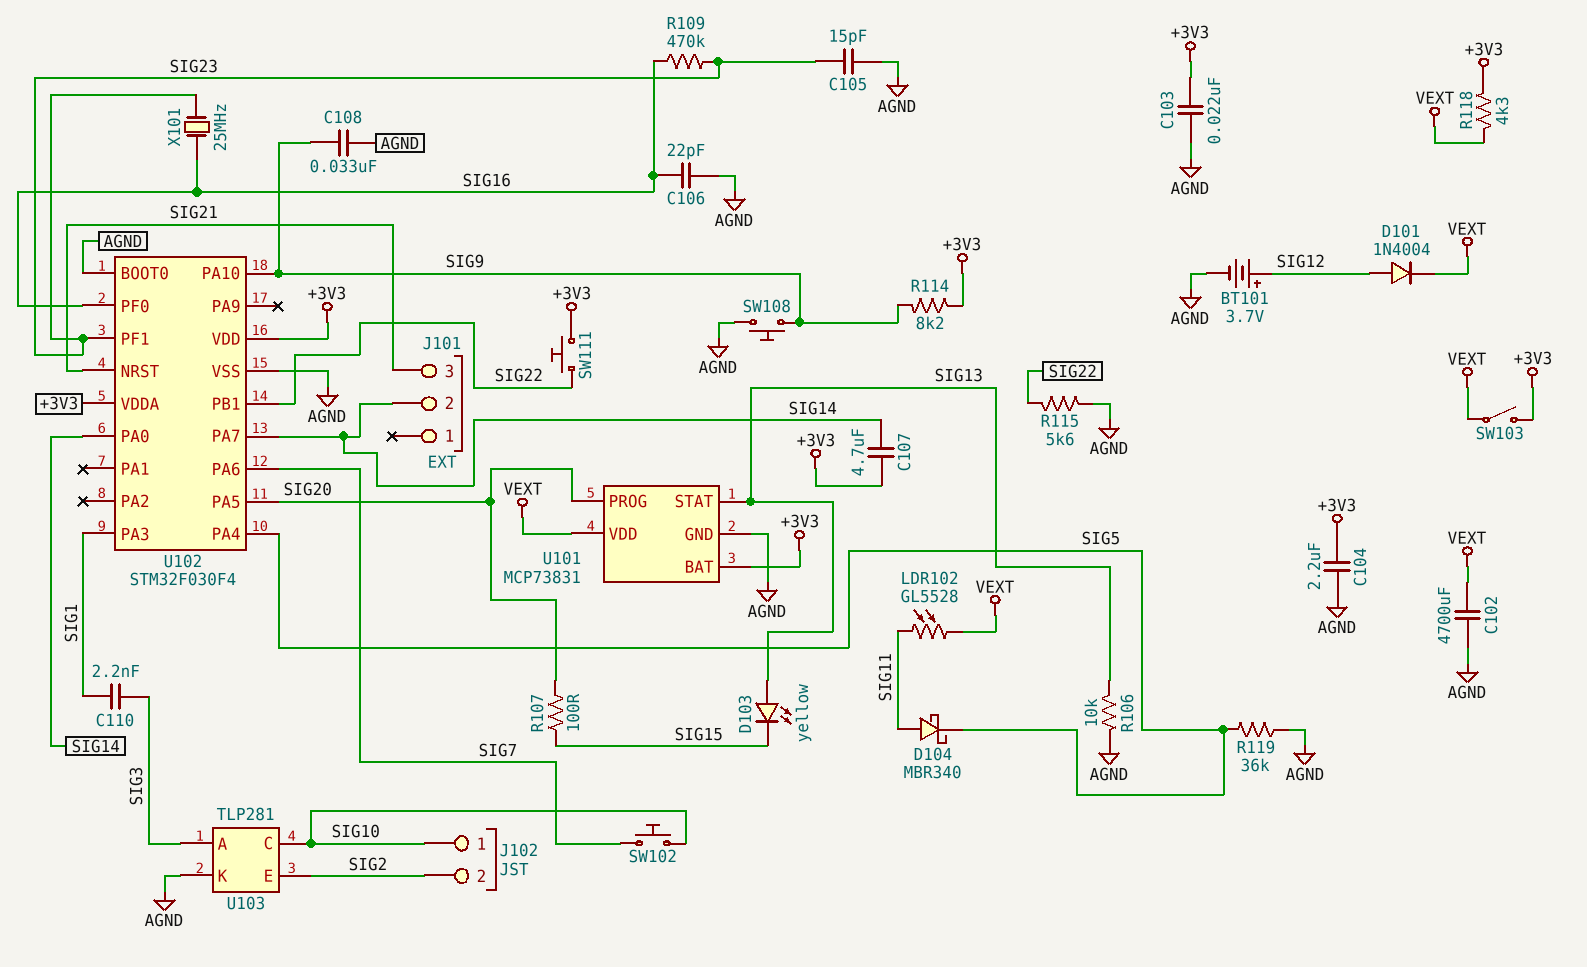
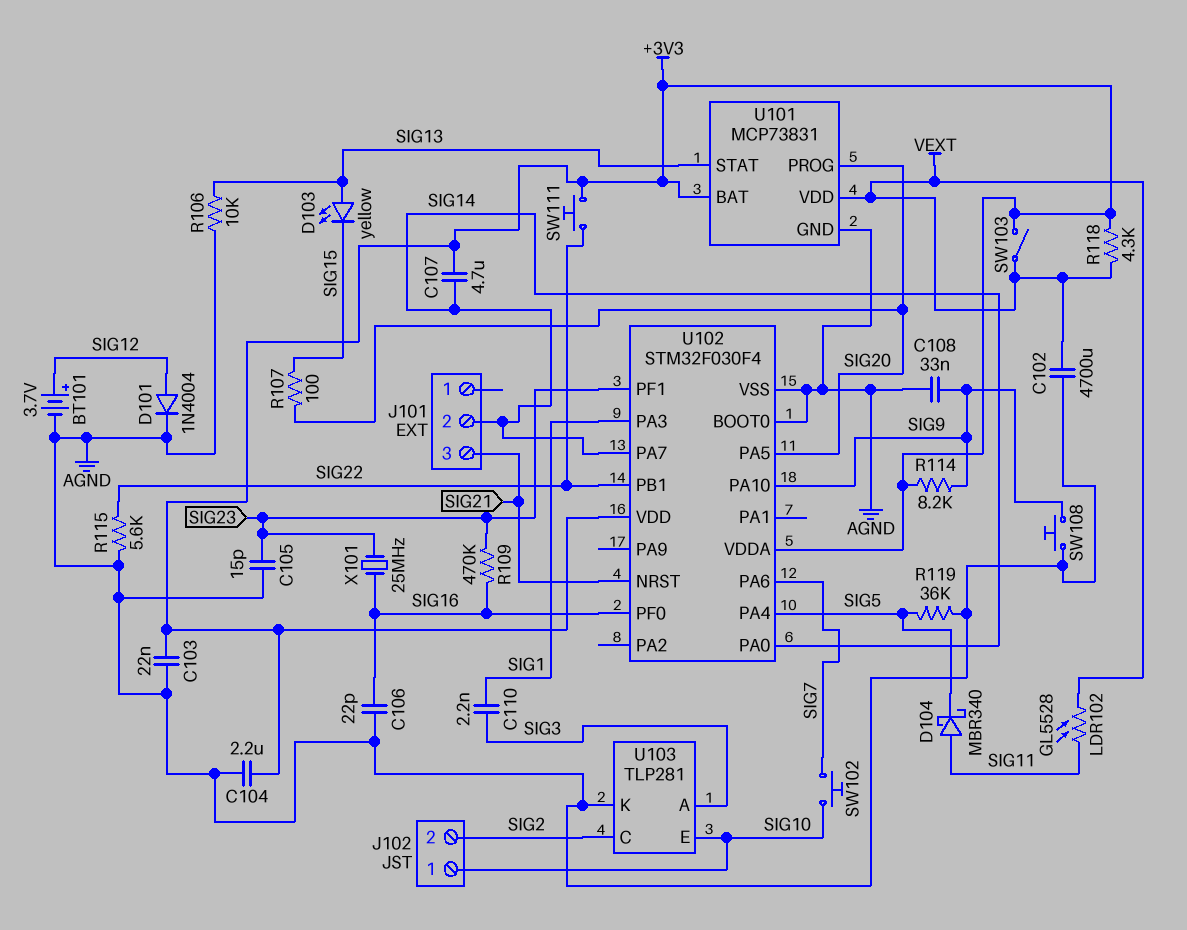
D101: diode 1N4004 (A SIG12, K VEXT) -> diode 1N4004 (A SIG12, K AGND)
U103 pin C: SIG10 -> SIG2
U103 pin E: SIG2 -> SIG10

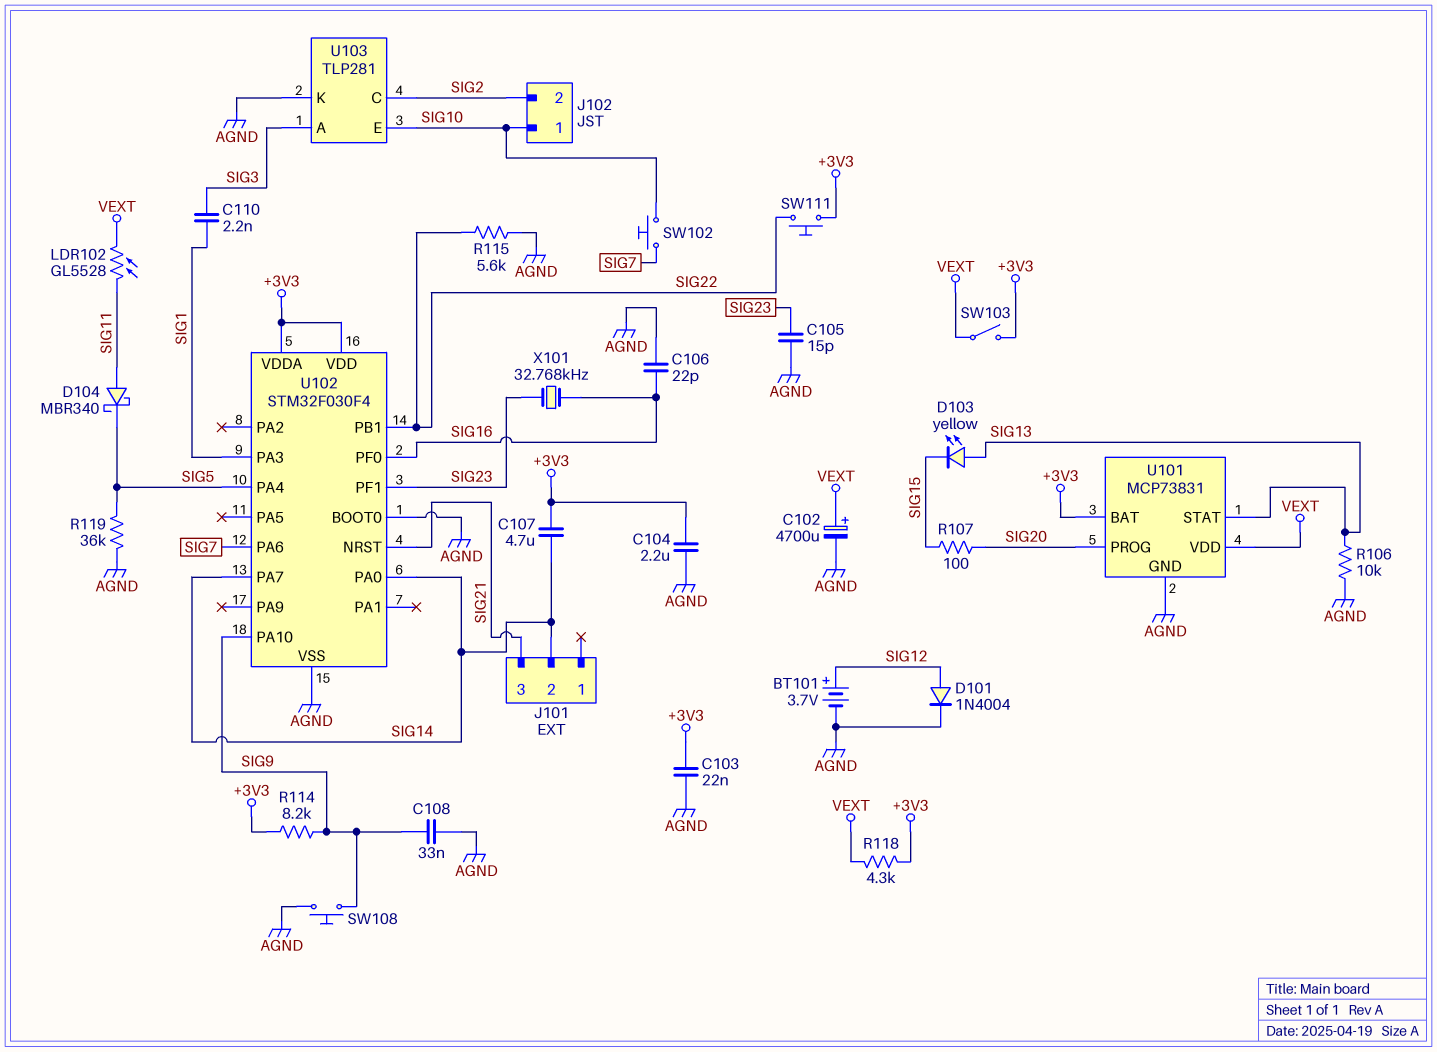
C102: 4700uF (AGND, VEXT) -> 4700uF (plus VEXT, minus AGND)
R109: 470k (SIG16, SIG23) -> none
U102 pin PA5: SIG20 -> none
X101: 25MHz (SIG16, SIG23) -> 32.768kHz (SIG16, SIG23)

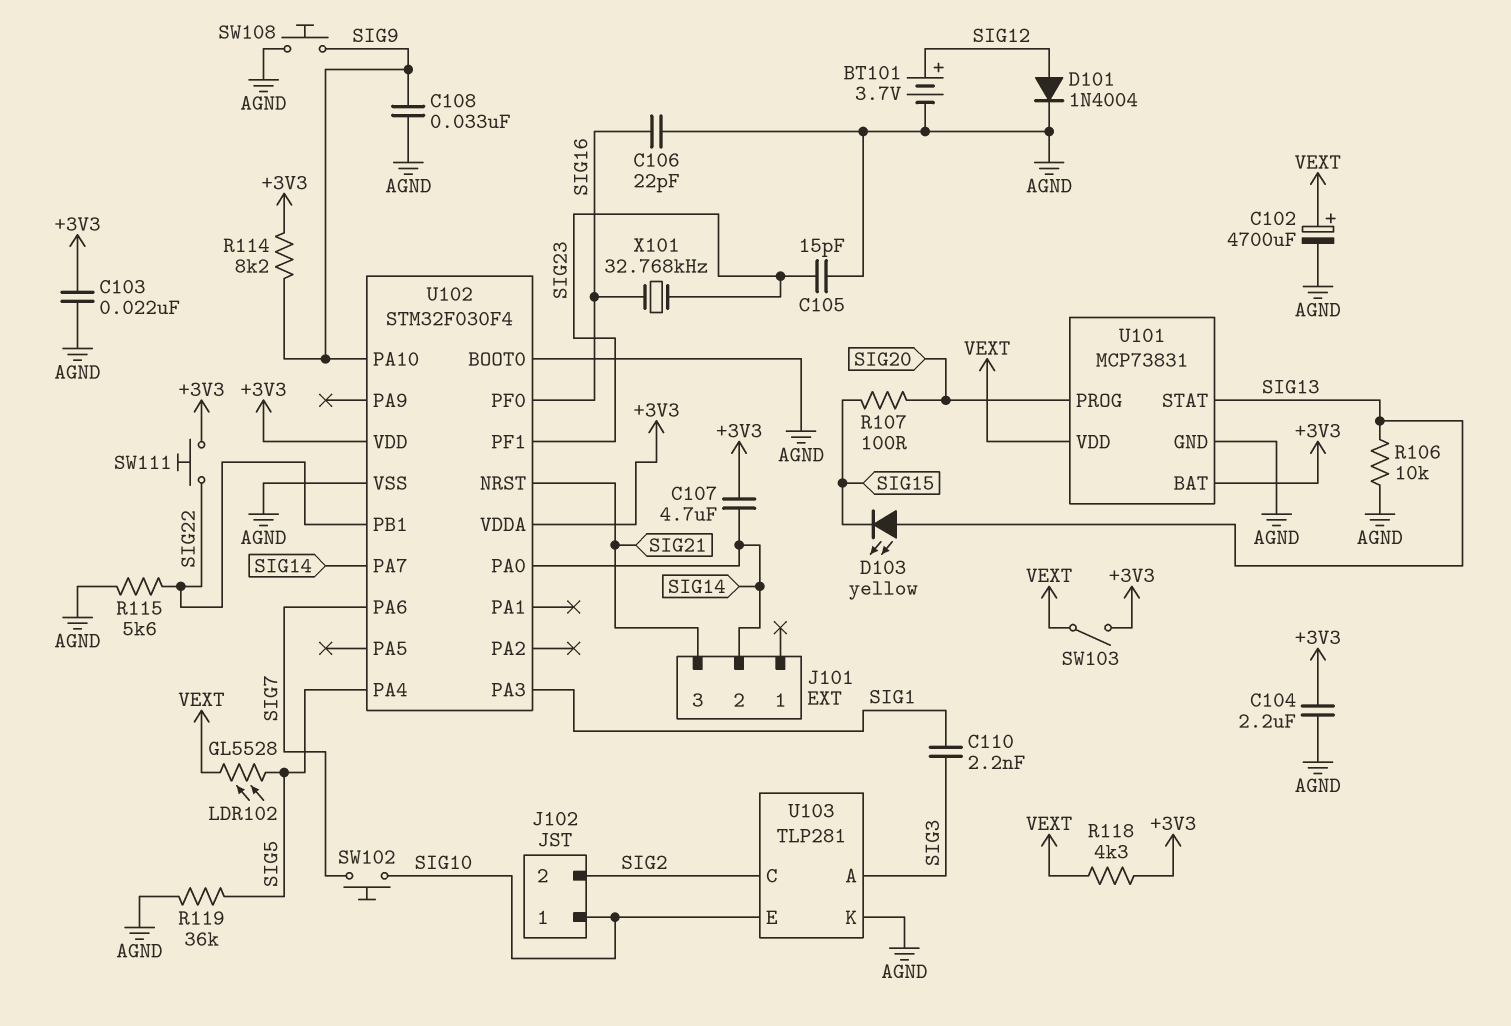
D104: schottky MBR340 (A SIG11, K SIG5) -> none
LDR102: GL5528 (SIG11, VEXT) -> GL5528 (SIG5, VEXT)

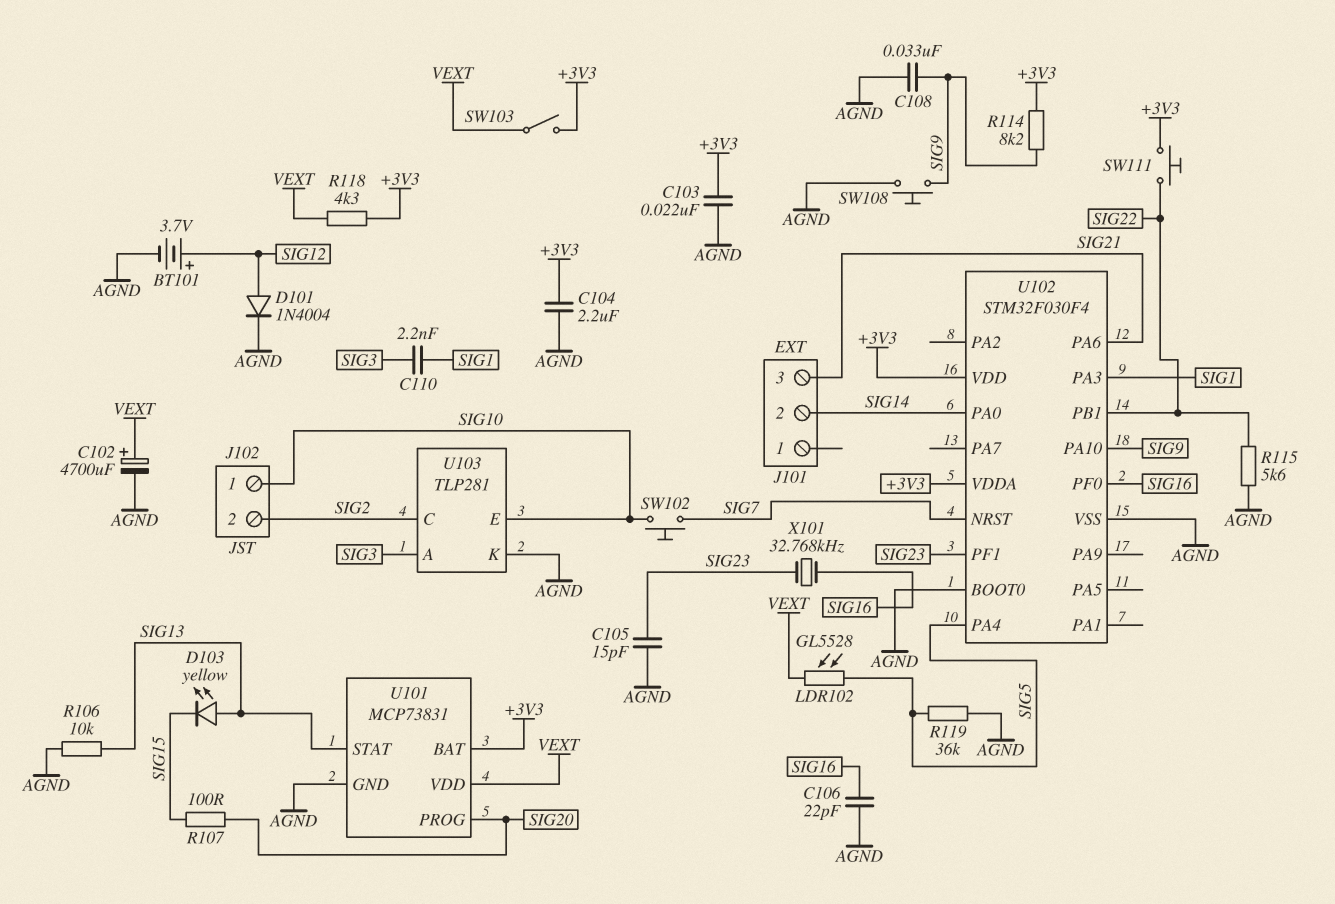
C107: 4.7uF (+3V3, SIG14) -> none
U102 pin NRST: SIG21 -> SIG7
U102 pin PA6: SIG7 -> SIG21
U102 pin PA7: SIG14 -> none

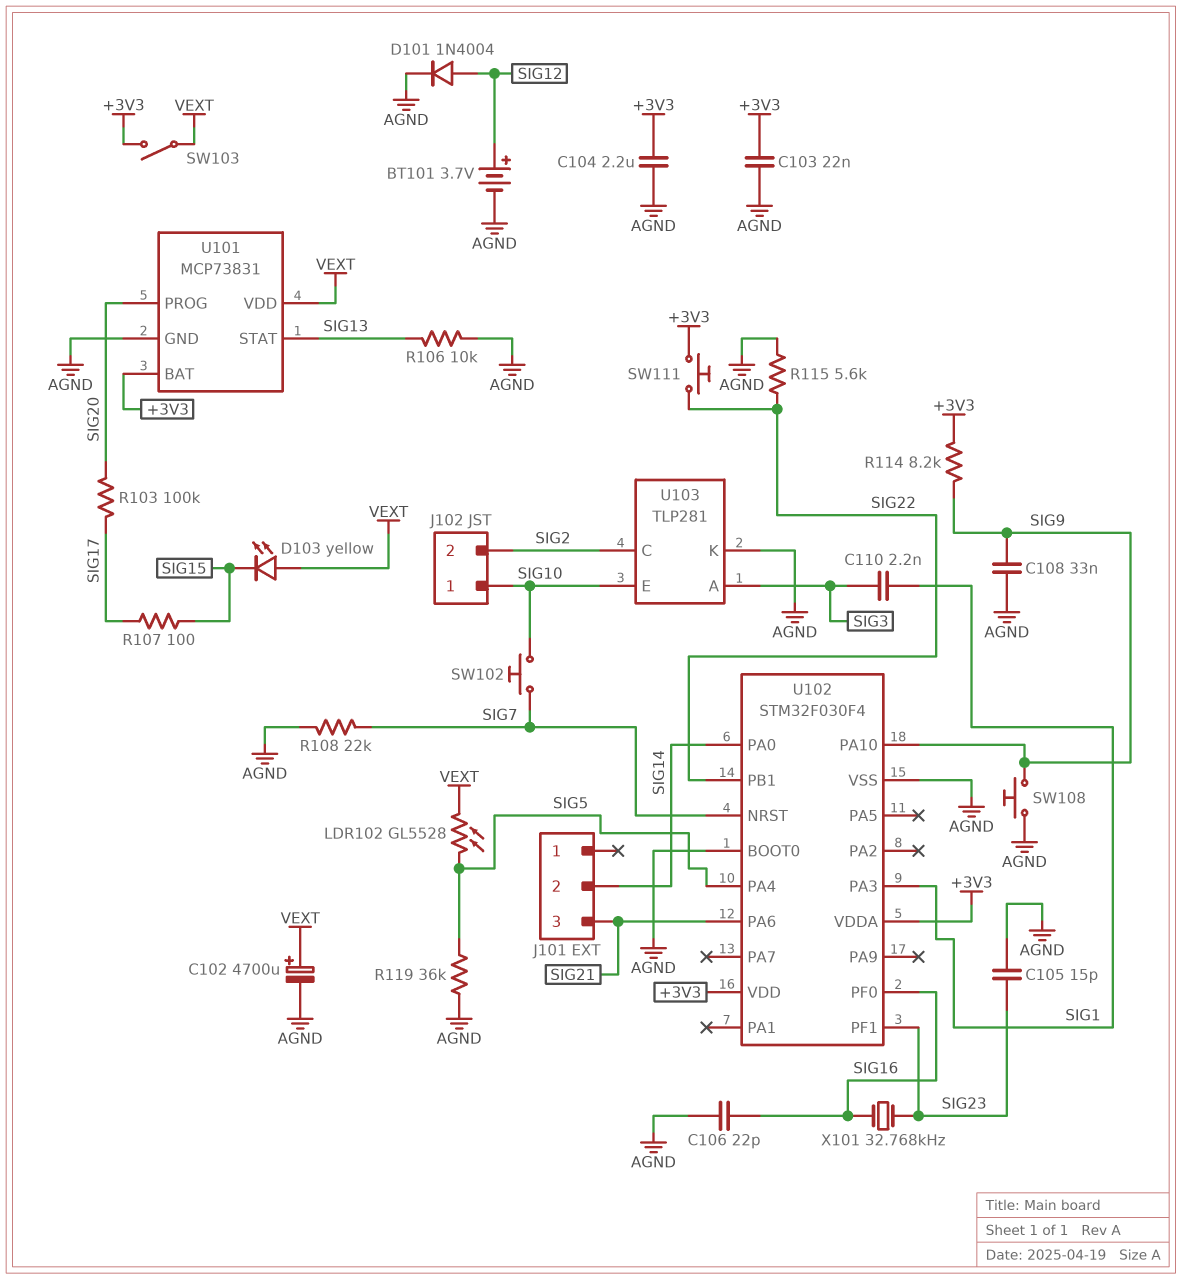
D103: LED yellow (A SIG13, K SIG15) -> LED yellow (A VEXT, K SIG15)
R103: none -> 100k (SIG17, SIG20)
R107: 100 (SIG15, SIG20) -> 100 (SIG15, SIG17)
R108: none -> 22k (AGND, SIG7)
R118: 4.3k (+3V3, VEXT) -> none

